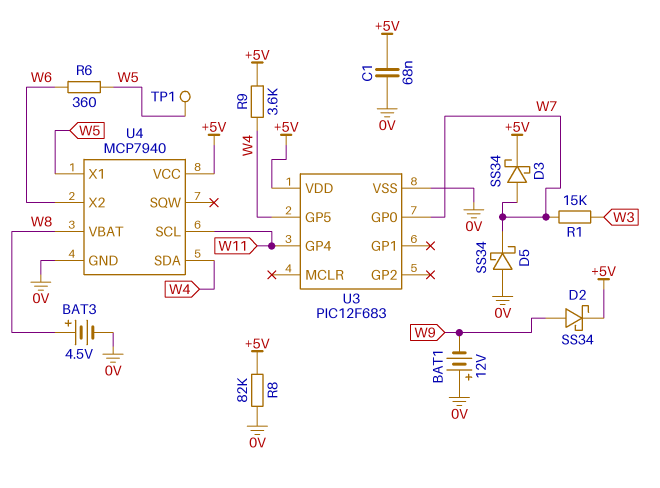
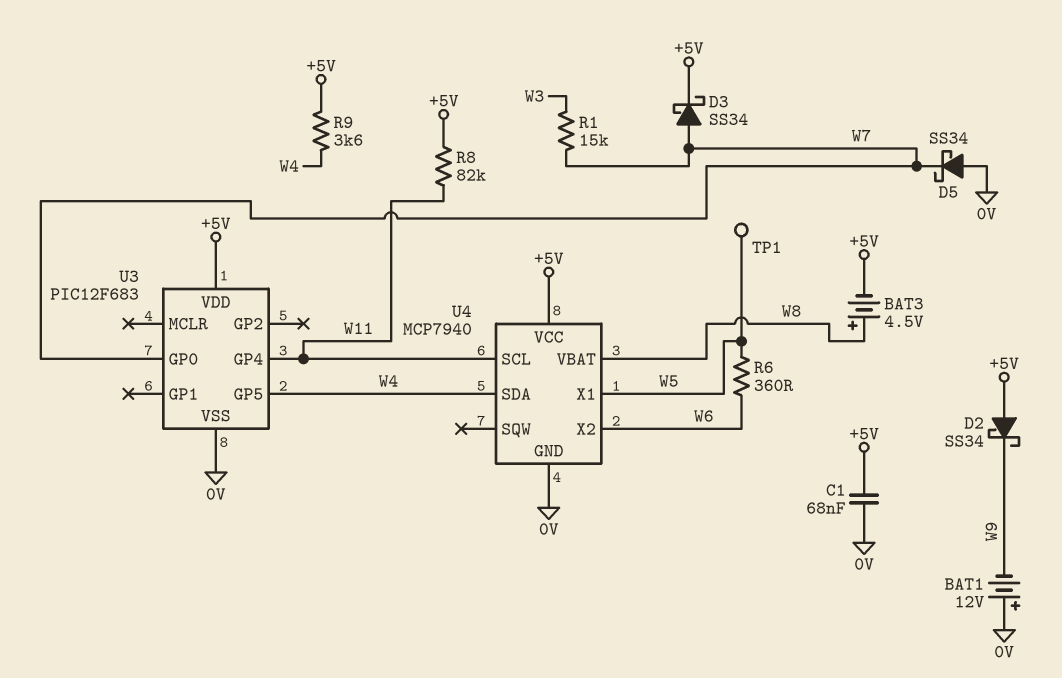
BAT3: 4.5V (plus W8, minus 0V) -> 4.5V (plus W8, minus +5V)
D2: schottky SS34 (A W9, K +5V) -> schottky SS34 (A +5V, K W9)
R8: 82k (+5V, 0V) -> 82k (+5V, W11)

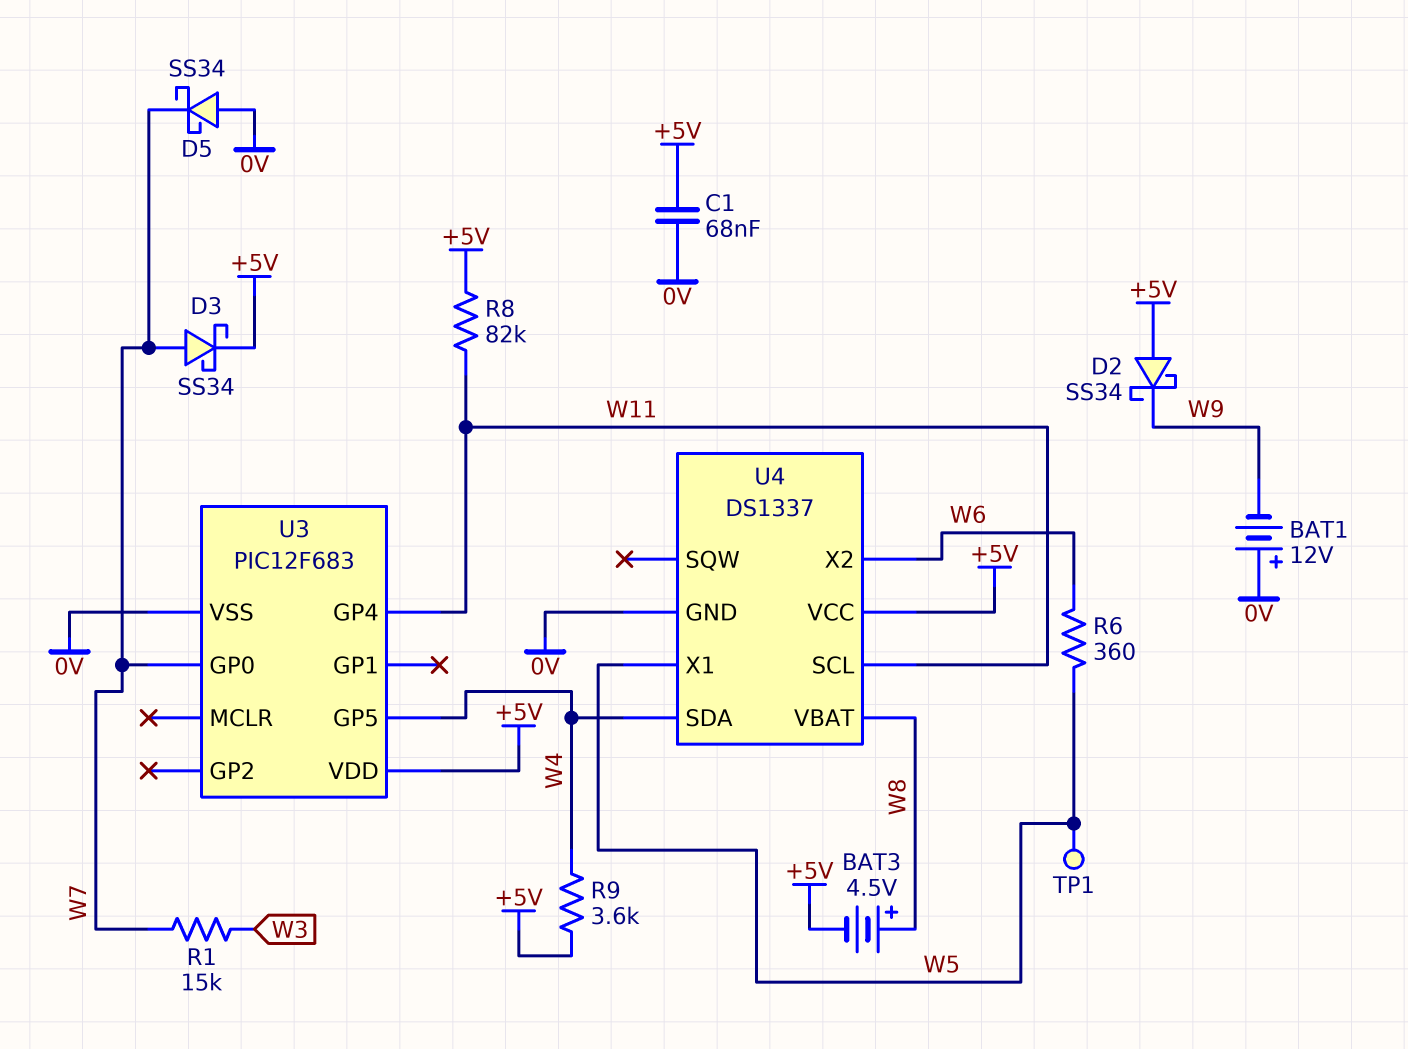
U4: MCP7940 -> DS1337

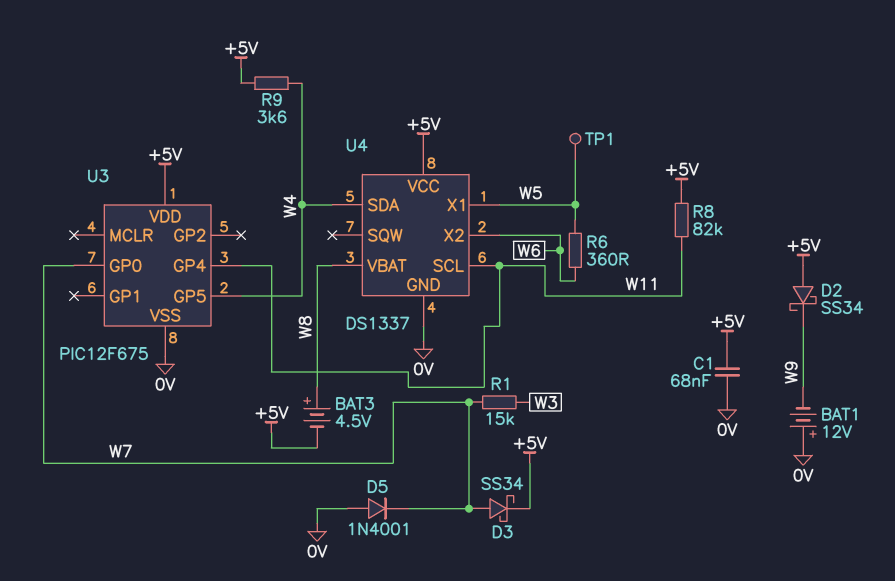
D5: schottky SS34 (A 0V, K W7) -> diode 1N4001 (A 0V, K W7)
U3: PIC12F683 -> PIC12F675

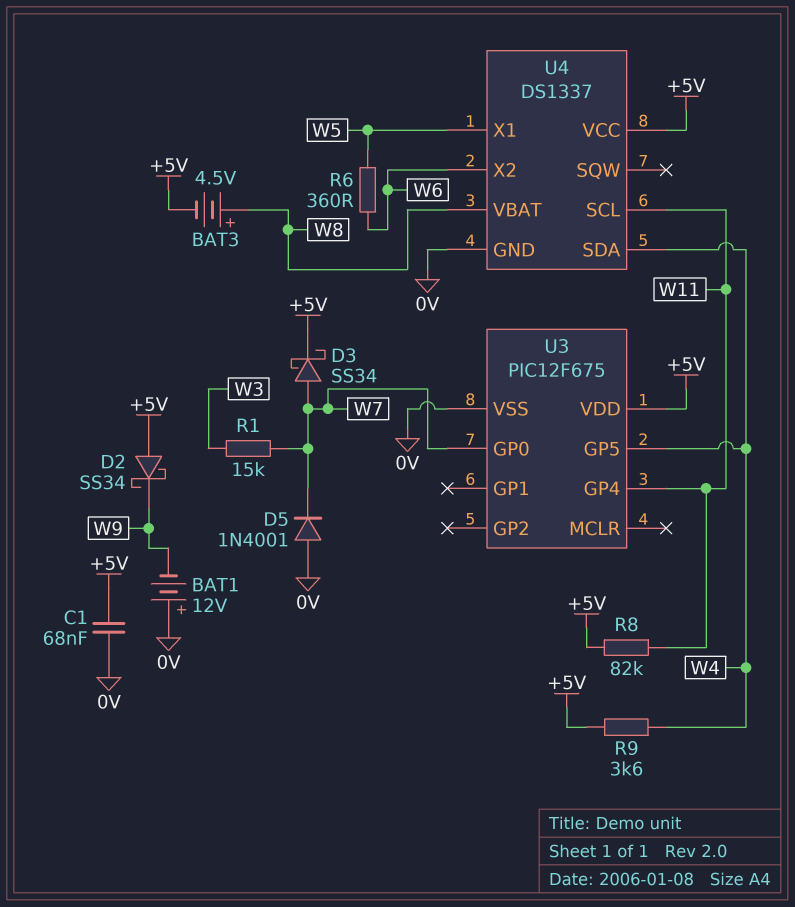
TP1: test point (W5) -> none

